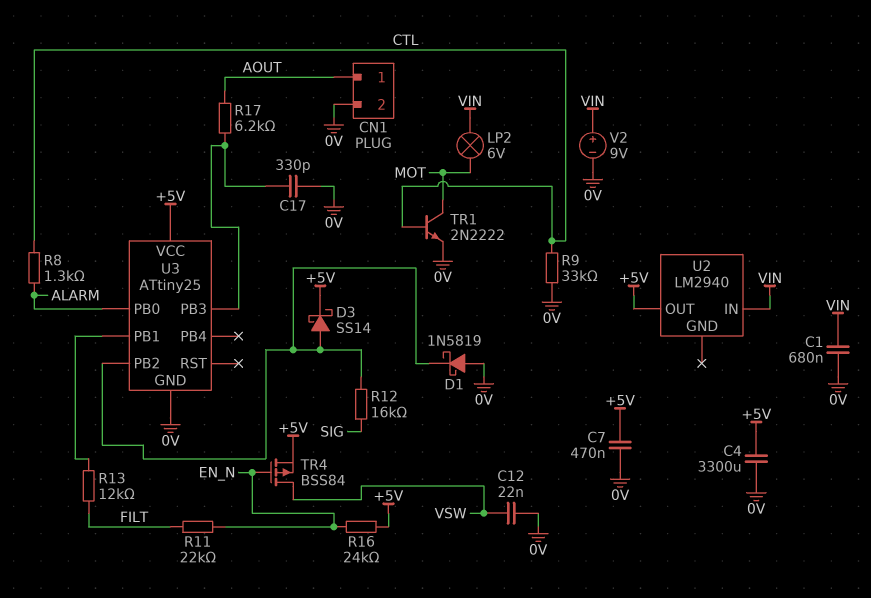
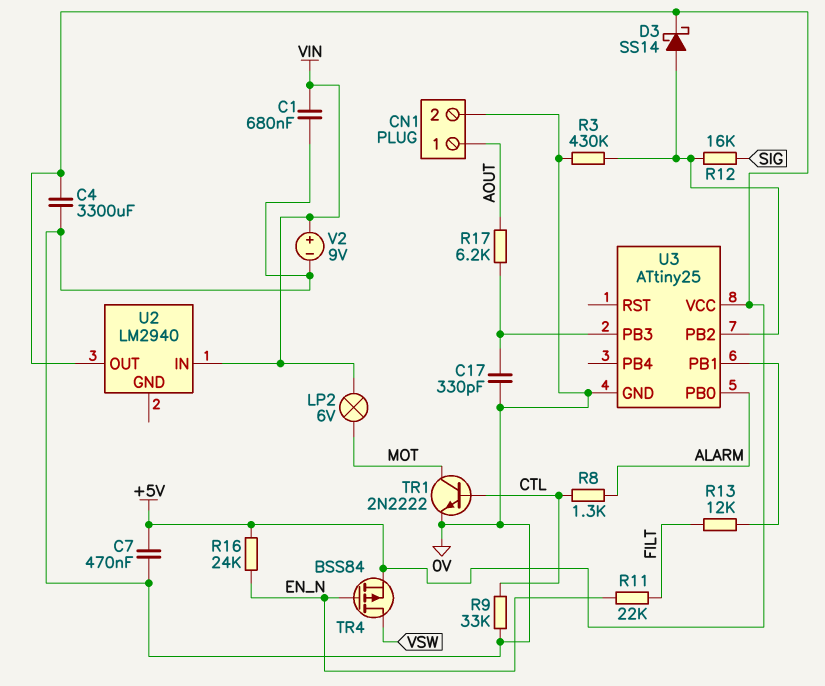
C12: 22nF (0V, VSW) -> none
D1: schottky 1N5819 (A 0V, K U3/PB2) -> none
R3: none -> 430k (0V, U3/PB2)

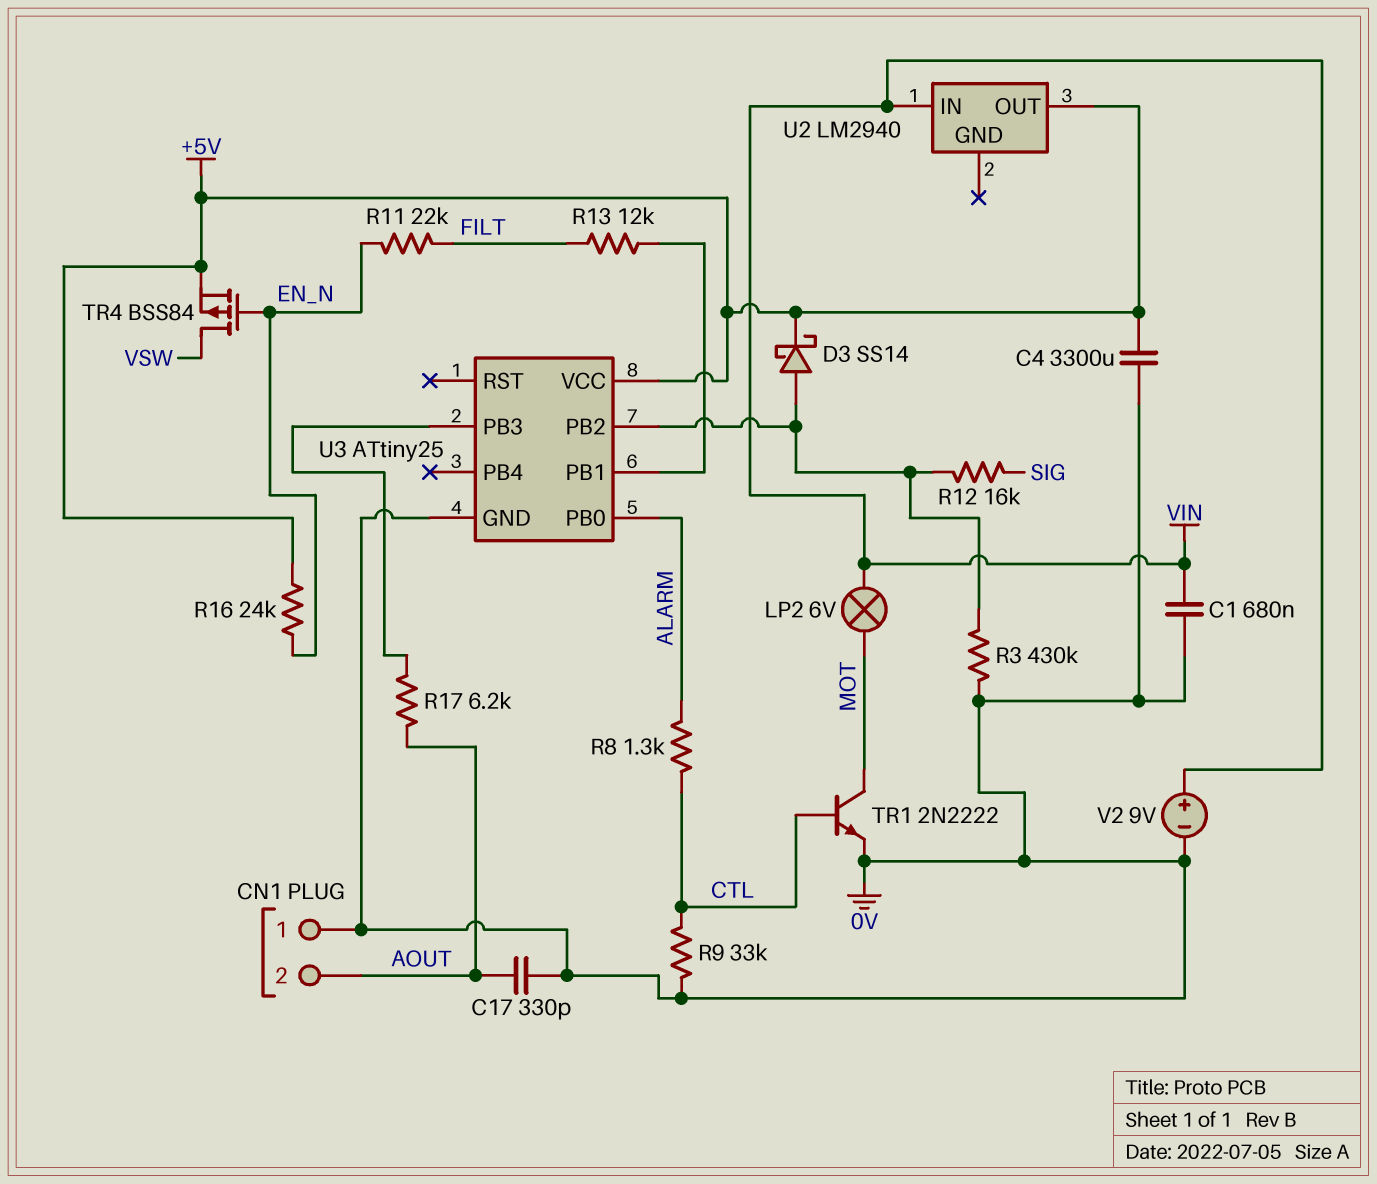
C7: 470nF (+5V, 0V) -> none
C17: 330pF (0V, U3/PB3) -> 330pF (0V, AOUT)
CN1 pin 1: AOUT -> 0V
CN1 pin 2: 0V -> AOUT

